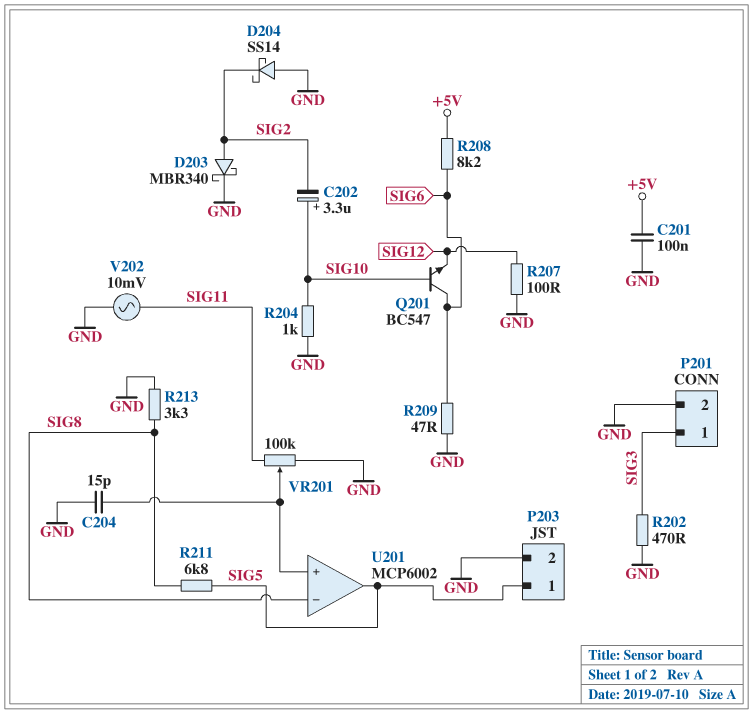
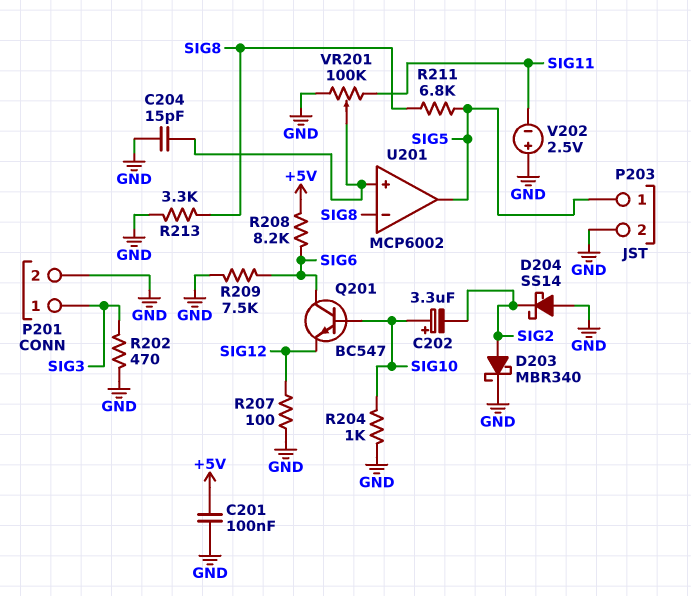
R209: 47 (GND, SIG6) -> 7.5k (GND, SIG6)
V202: AC 10mV (GND, SIG11) -> 2.5V (plus GND, minus SIG11)

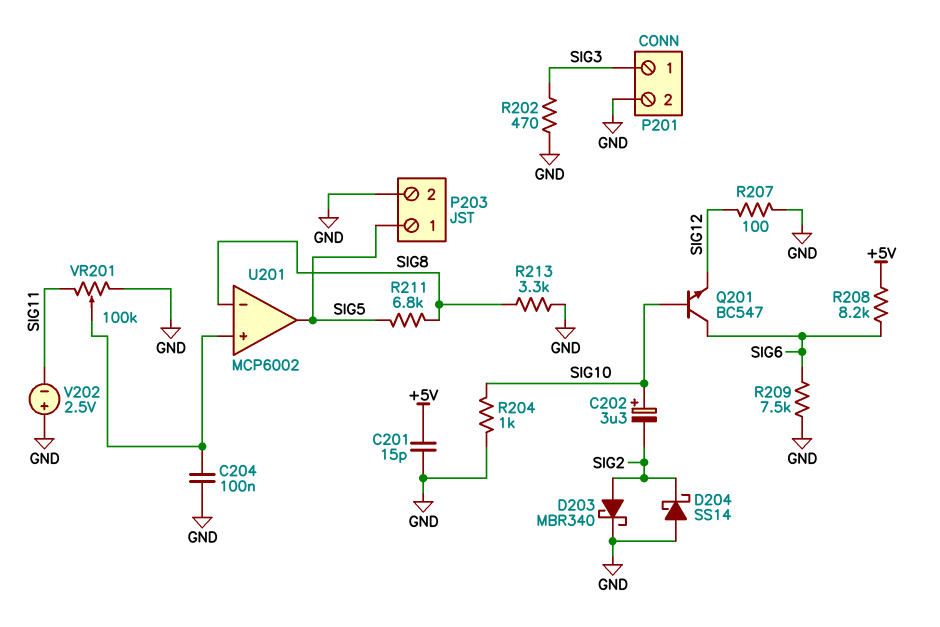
C201: 100nF (+5V, GND) -> 15pF (+5V, GND)
C204: 15pF (GND, U201/in+) -> 100nF (GND, U201/in+)

